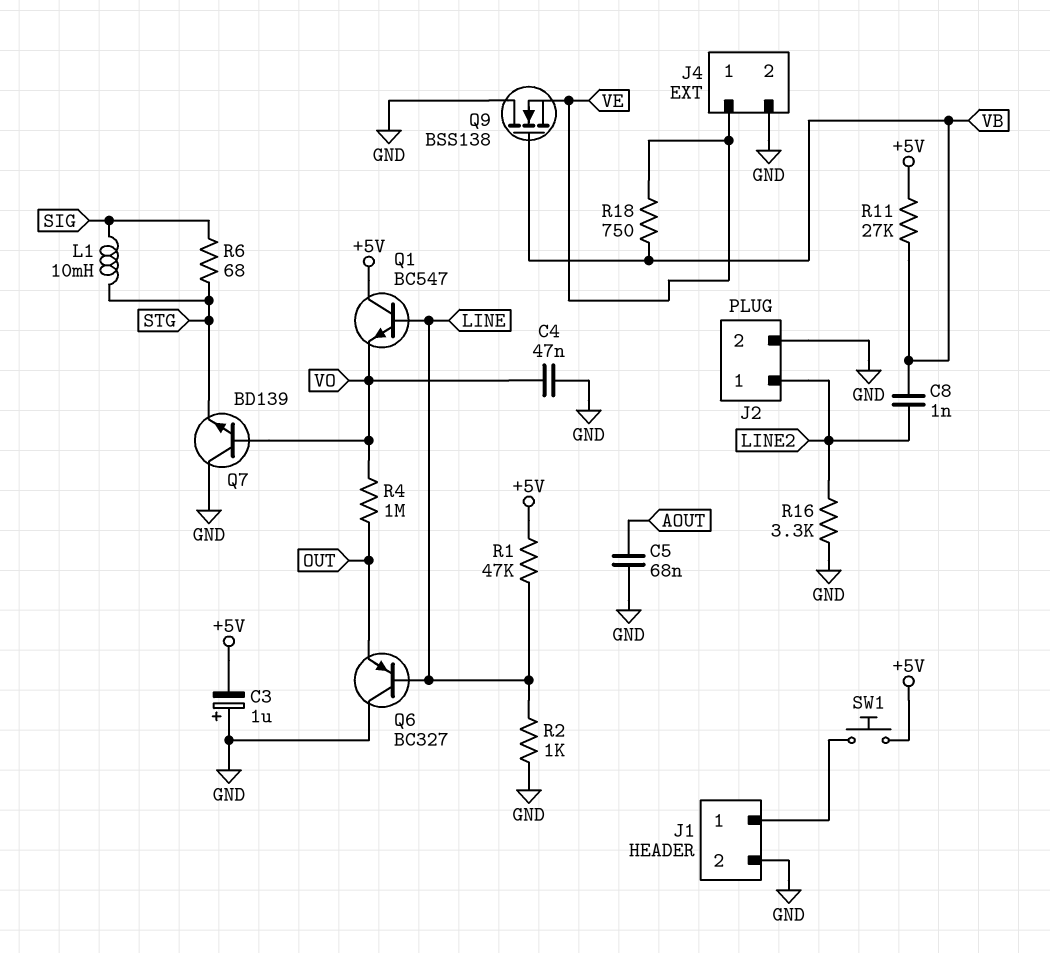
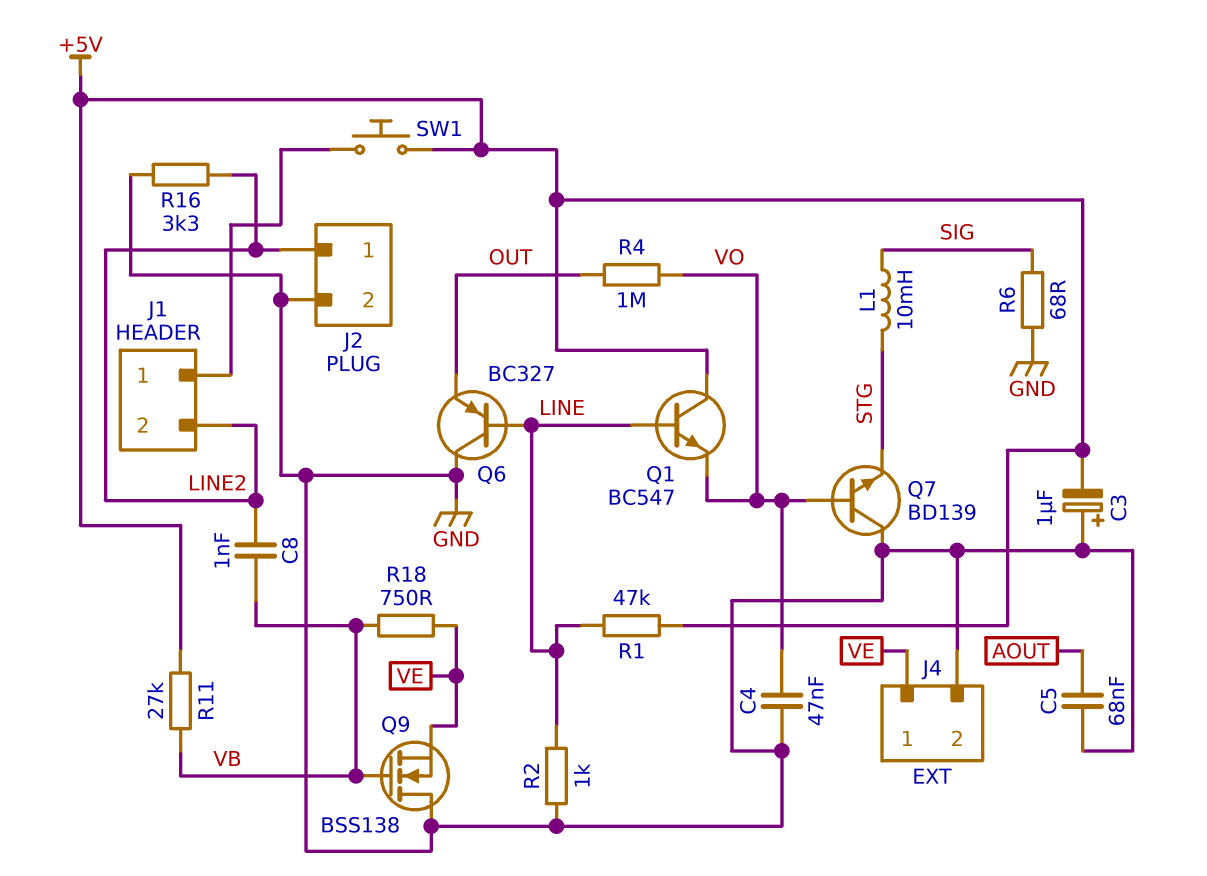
J1 pin 2: GND -> LINE2
R6: 68 (SIG, STG) -> 68 (GND, SIG)

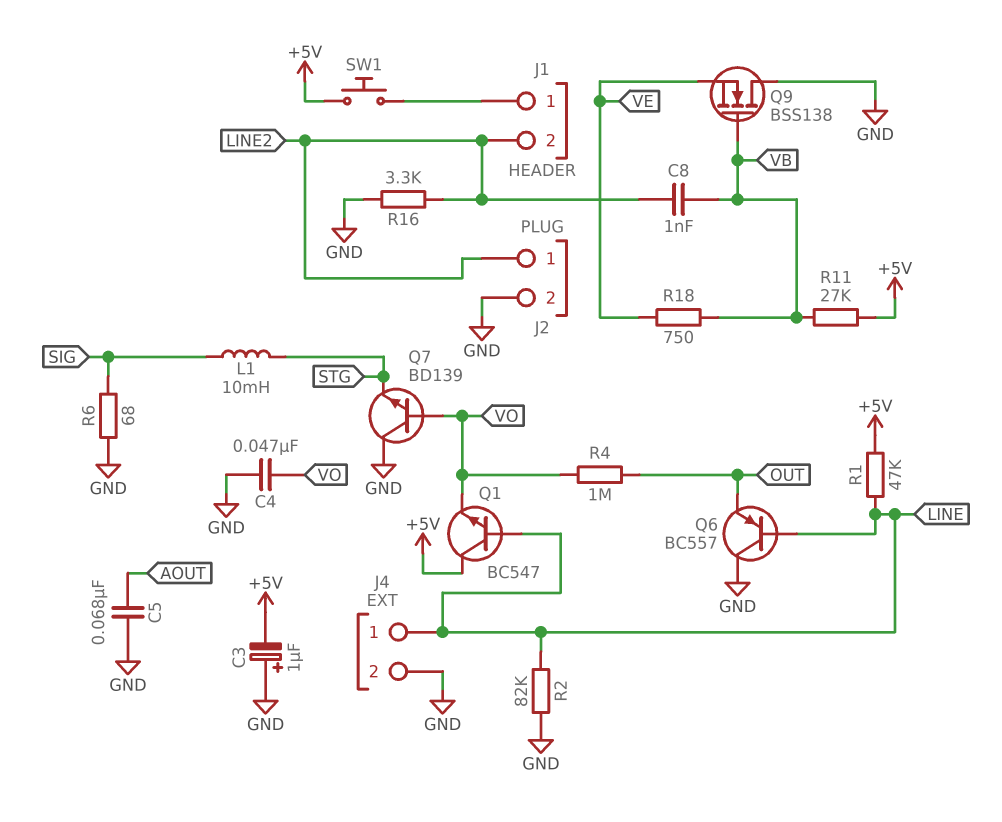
J4 pin 1: VE -> LINE
Q6: PNP BC327 (B LINE, C GND, E OUT) -> PNP BC557 (B LINE, C GND, E OUT)
R2: 1k (GND, LINE) -> 82k (GND, LINE)

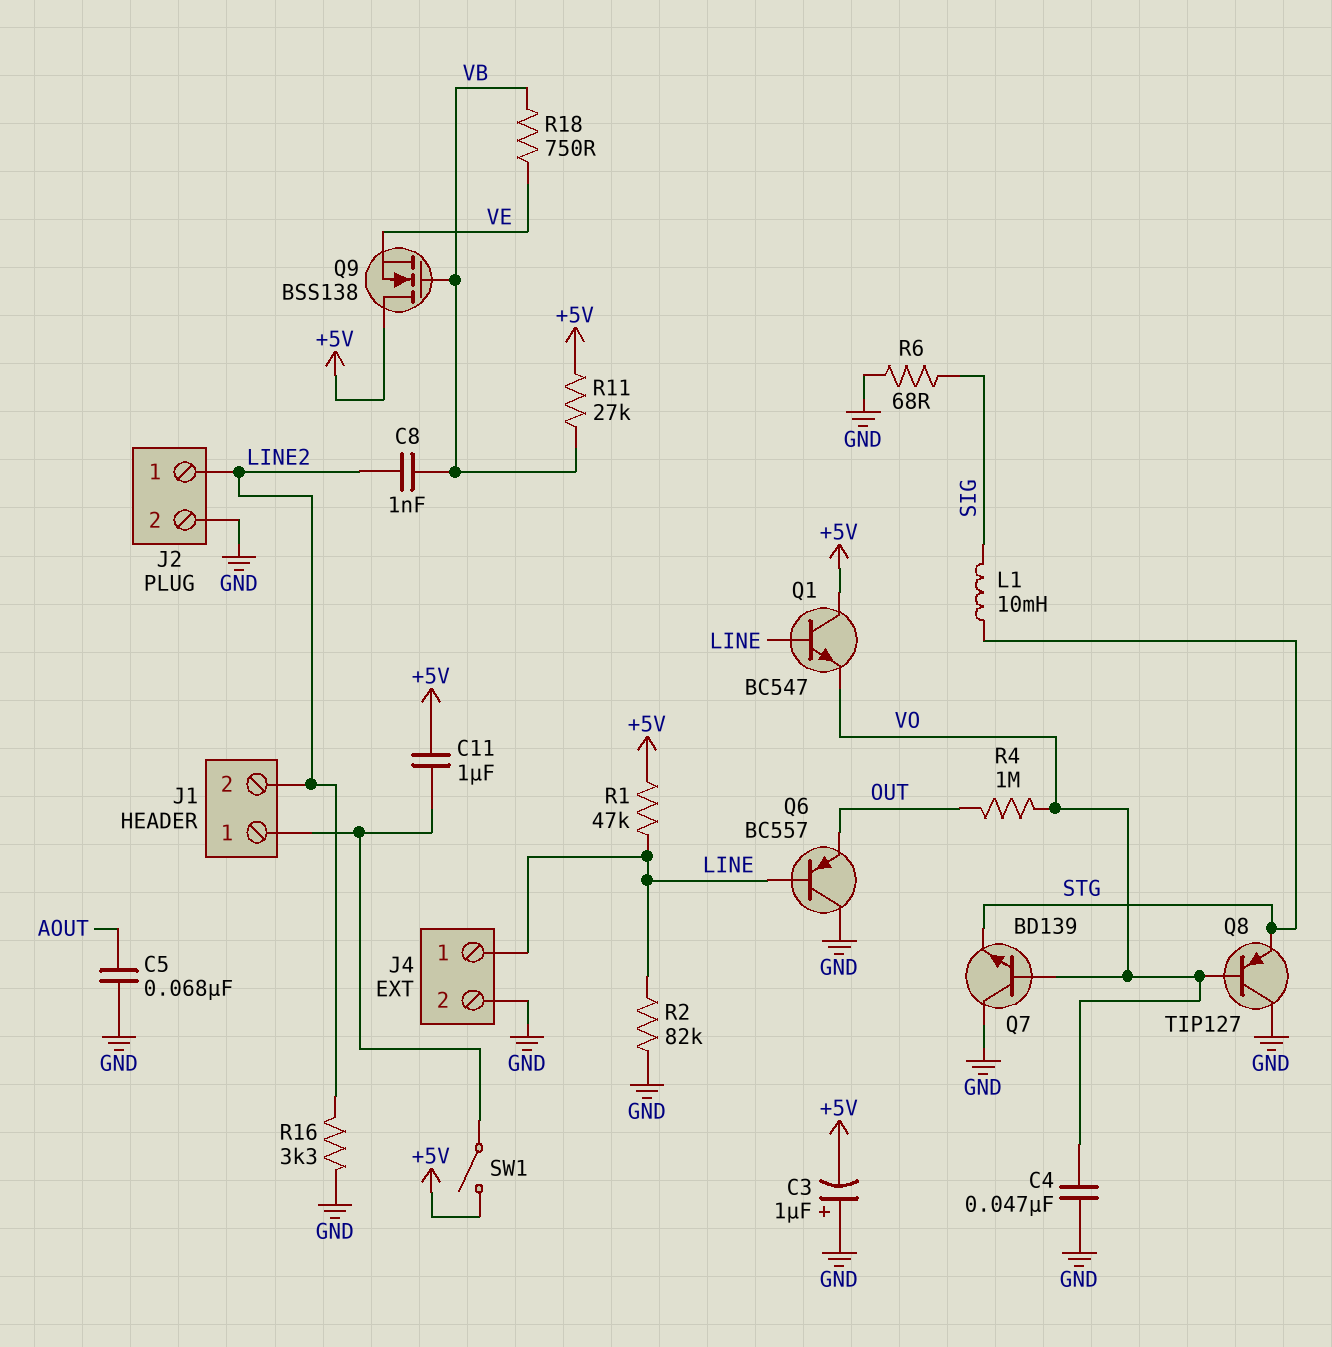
C11: none -> 1uF (+5V, J1/1)
Q8: none -> PNP TIP127 (B VO, C GND, E STG)
Q9: NMOS BSS138 (G VB, D GND, S VE) -> NMOS BSS138 (G VB, D +5V, S VE)
SW1: button (+5V, J1/1) -> switch (+5V, J1/1)

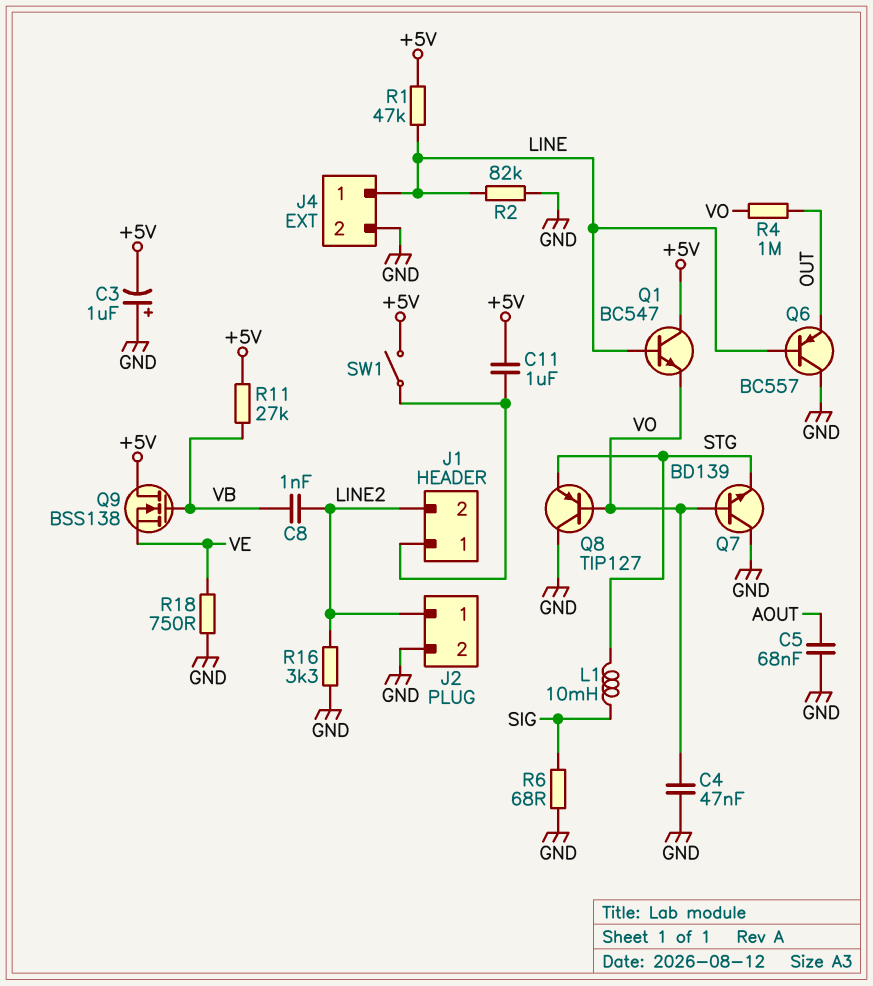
R18: 750 (VB, VE) -> 750 (GND, VE)

